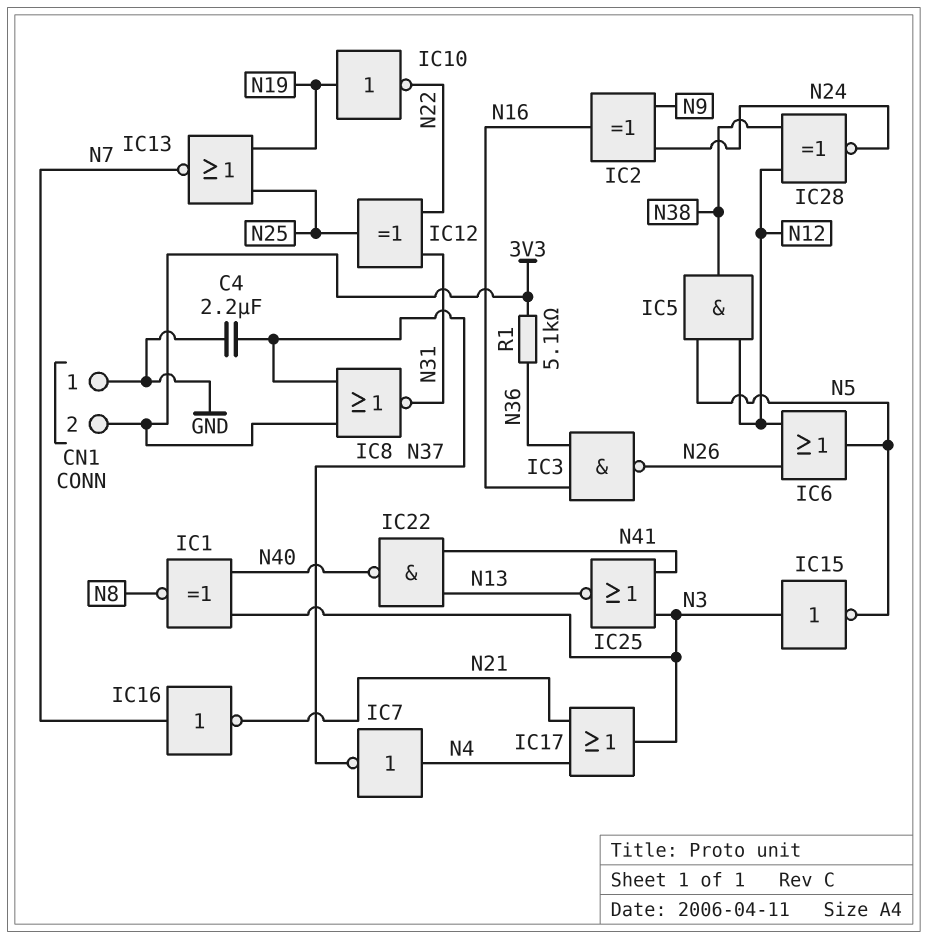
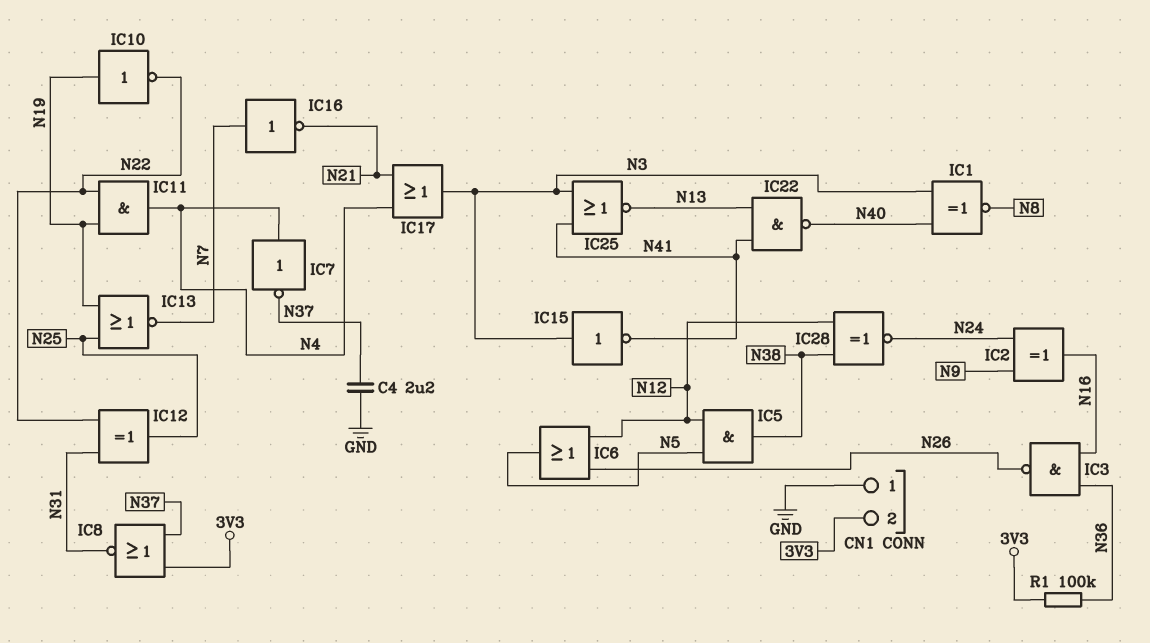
IC11: none -> AND (in N19, in N22, out N4)
IC15: NOT (in N3, out N5) -> NOT (in N3, out N41)
R1: 5.1k (3V3, N36) -> 100k (3V3, N36)

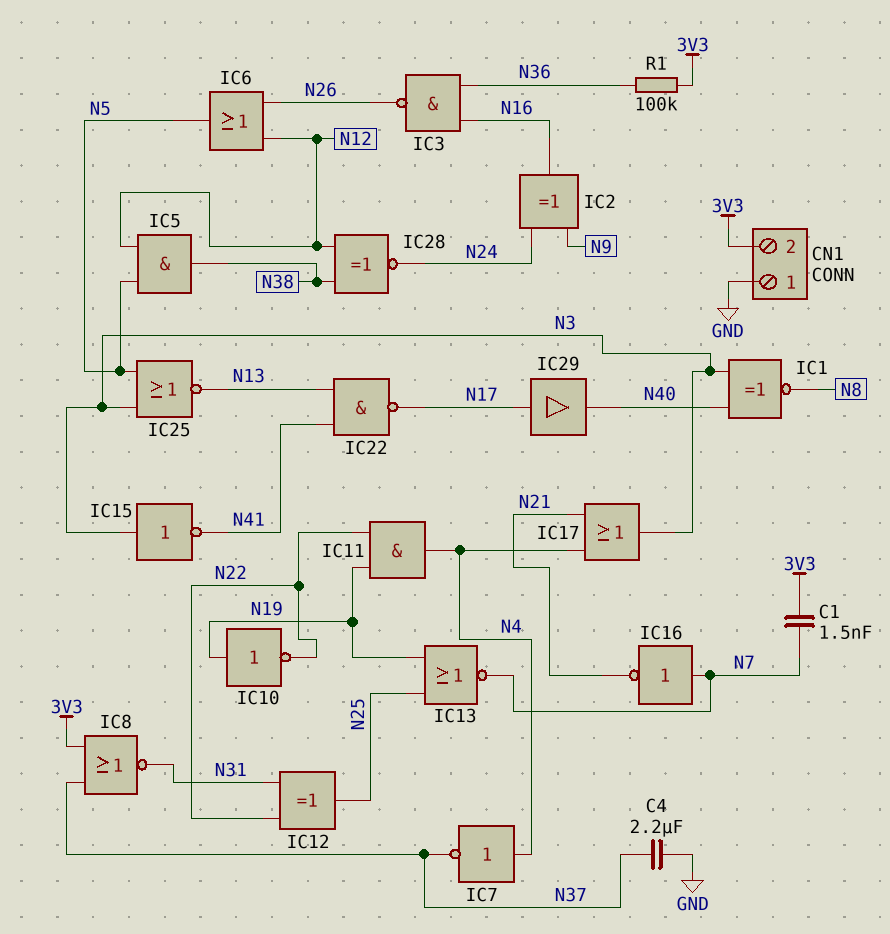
C1: none -> 1.5nF (3V3, N7)
IC22: NAND (in N13, in N41, out N40) -> NAND (in N13, in N41, out N17)
IC25: NOR (in N3, in N41, out N13) -> NOR (in N3, in N5, out N13)
IC29: none -> buffer (in N17, out N40)

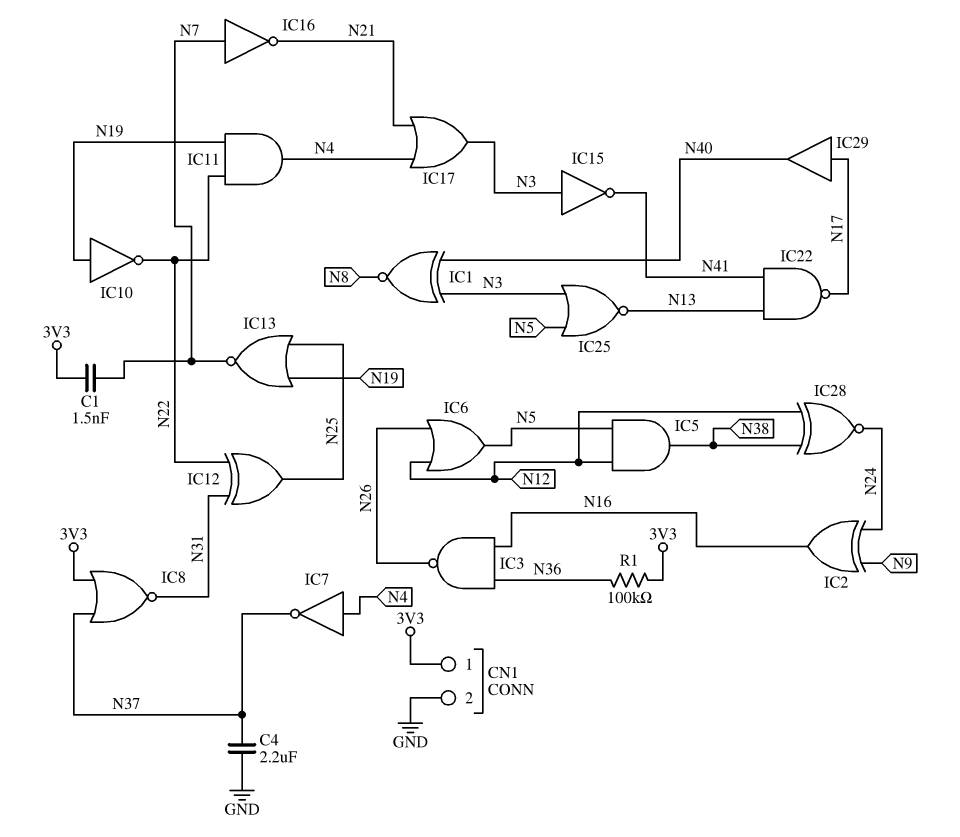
CN1 pin 1: GND -> 3V3
CN1 pin 2: 3V3 -> GND

